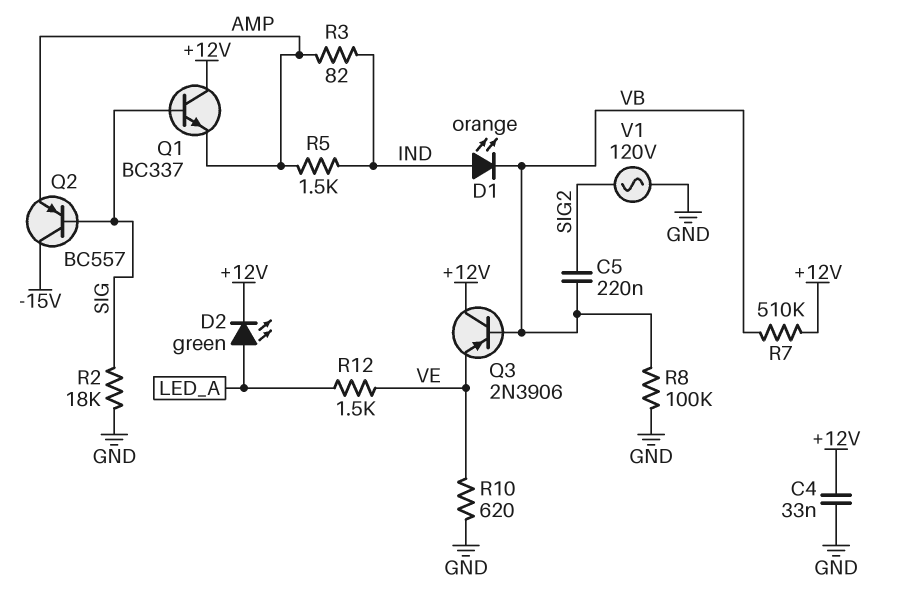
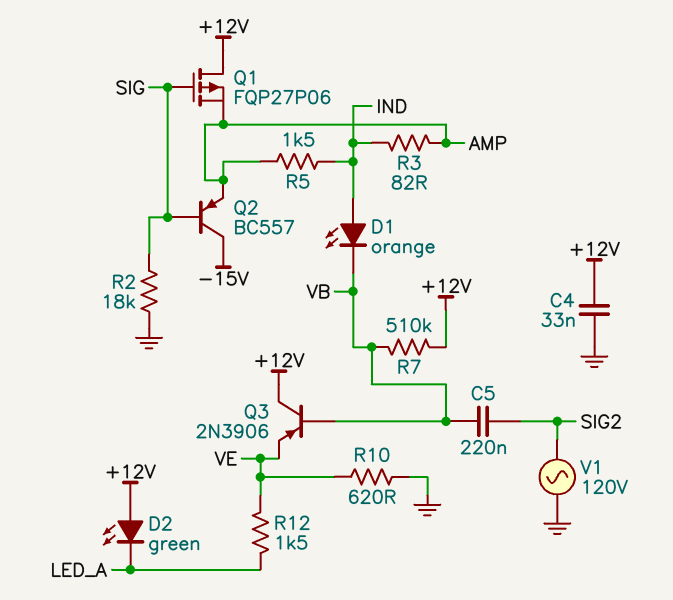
D2: LED green (A LED_A, K +12V) -> LED green (A +12V, K LED_A)
Q1: NPN BC337 (B SIG, C +12V, E AMP) -> PMOS FQP27P06 (G SIG, D +12V, S AMP)
R8: 100k (GND, VB) -> none

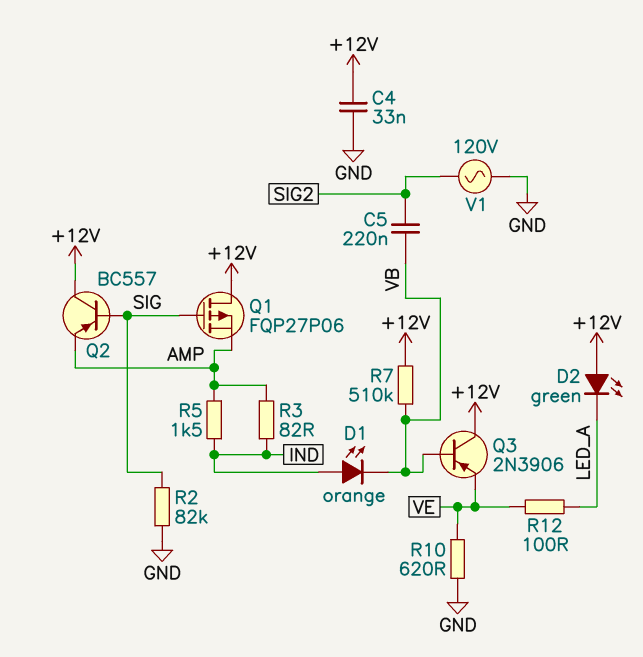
Q2: PNP BC557 (B SIG, C -15V, E AMP) -> PNP BC557 (B SIG, C +12V, E AMP)
R2: 18k (GND, SIG) -> 82k (GND, SIG)
R12: 1.5k (LED_A, VE) -> 100 (LED_A, VE)

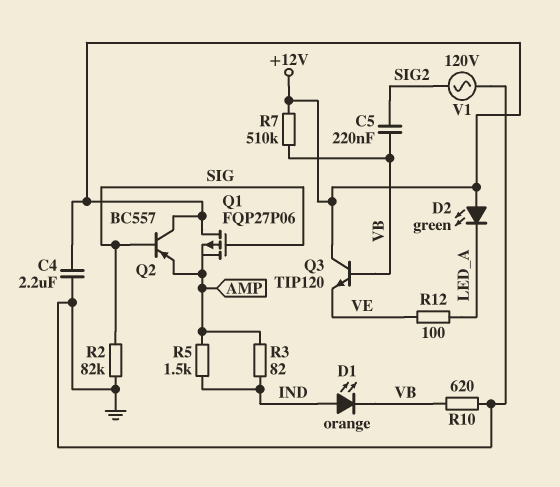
C4: 33nF (+12V, GND) -> 2.2uF (+12V, GND)
Q3: PNP 2N3906 (B VB, C +12V, E VE) -> NPN TIP120 (B VB, C +12V, E VE)
R10: 620 (GND, VE) -> 620 (GND, VB)

